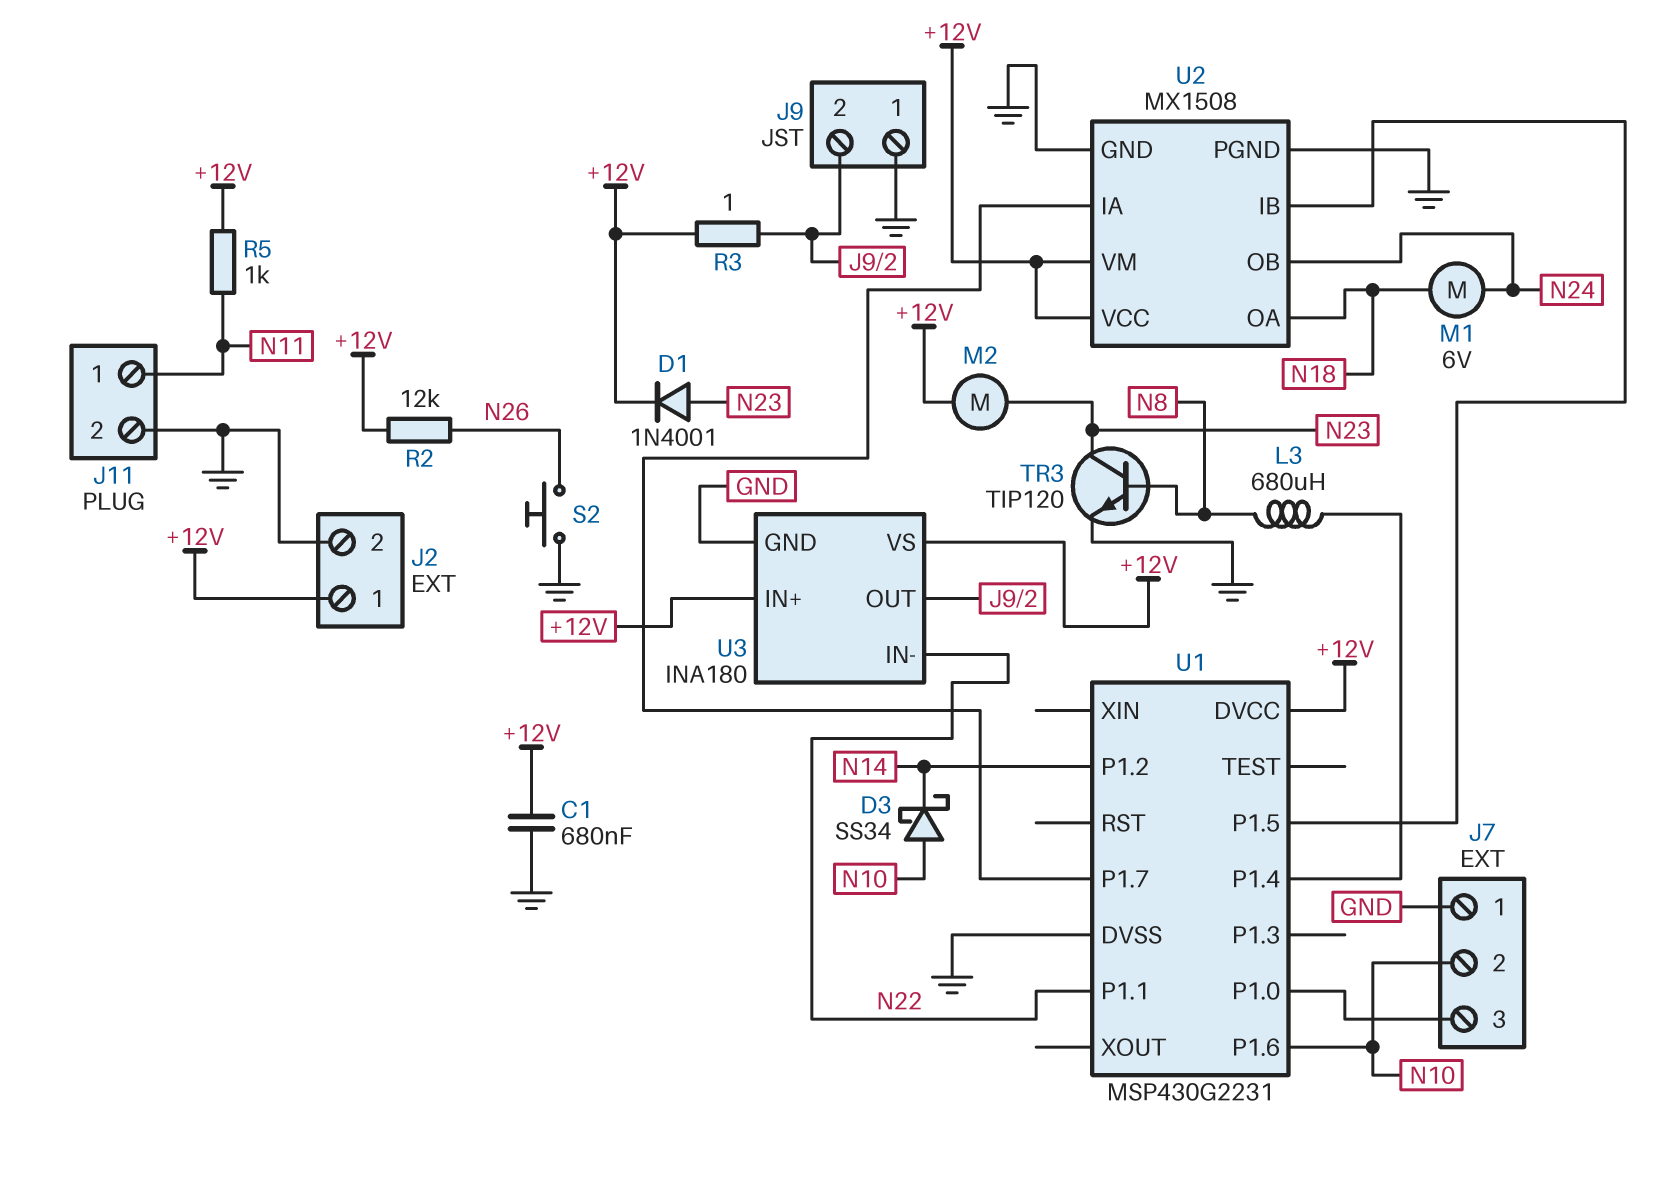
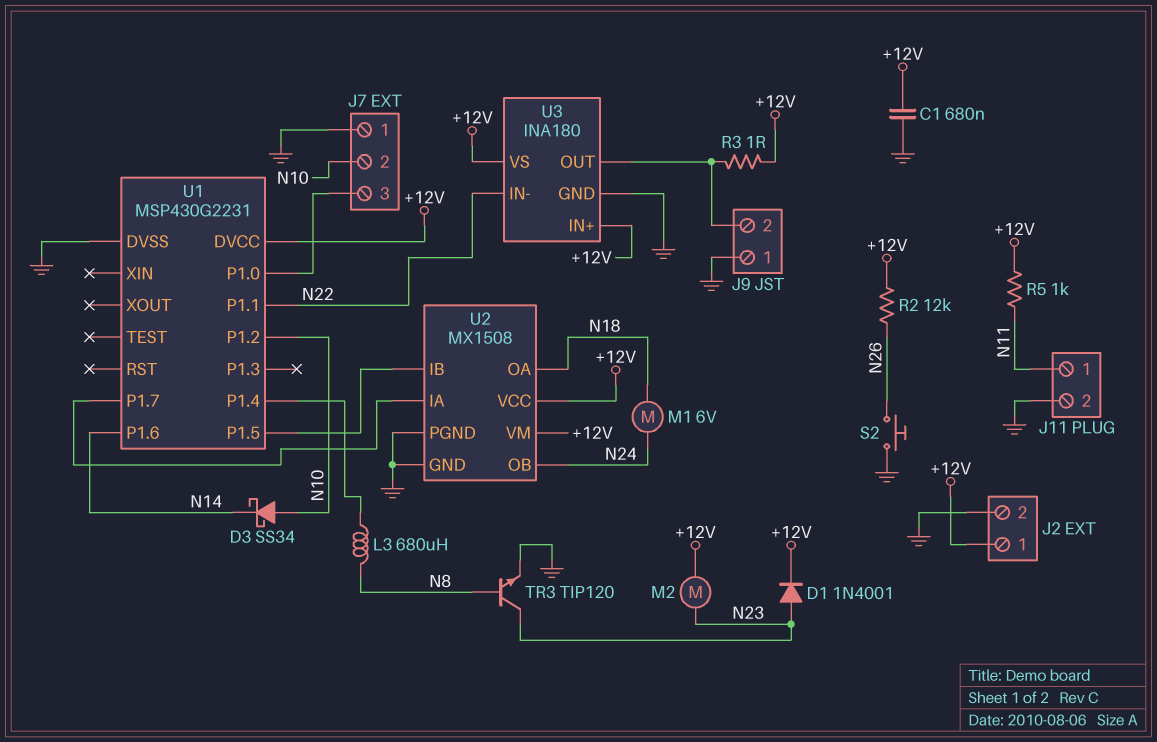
U1 pin P1.2: N14 -> N10
U1 pin P1.6: N10 -> N14

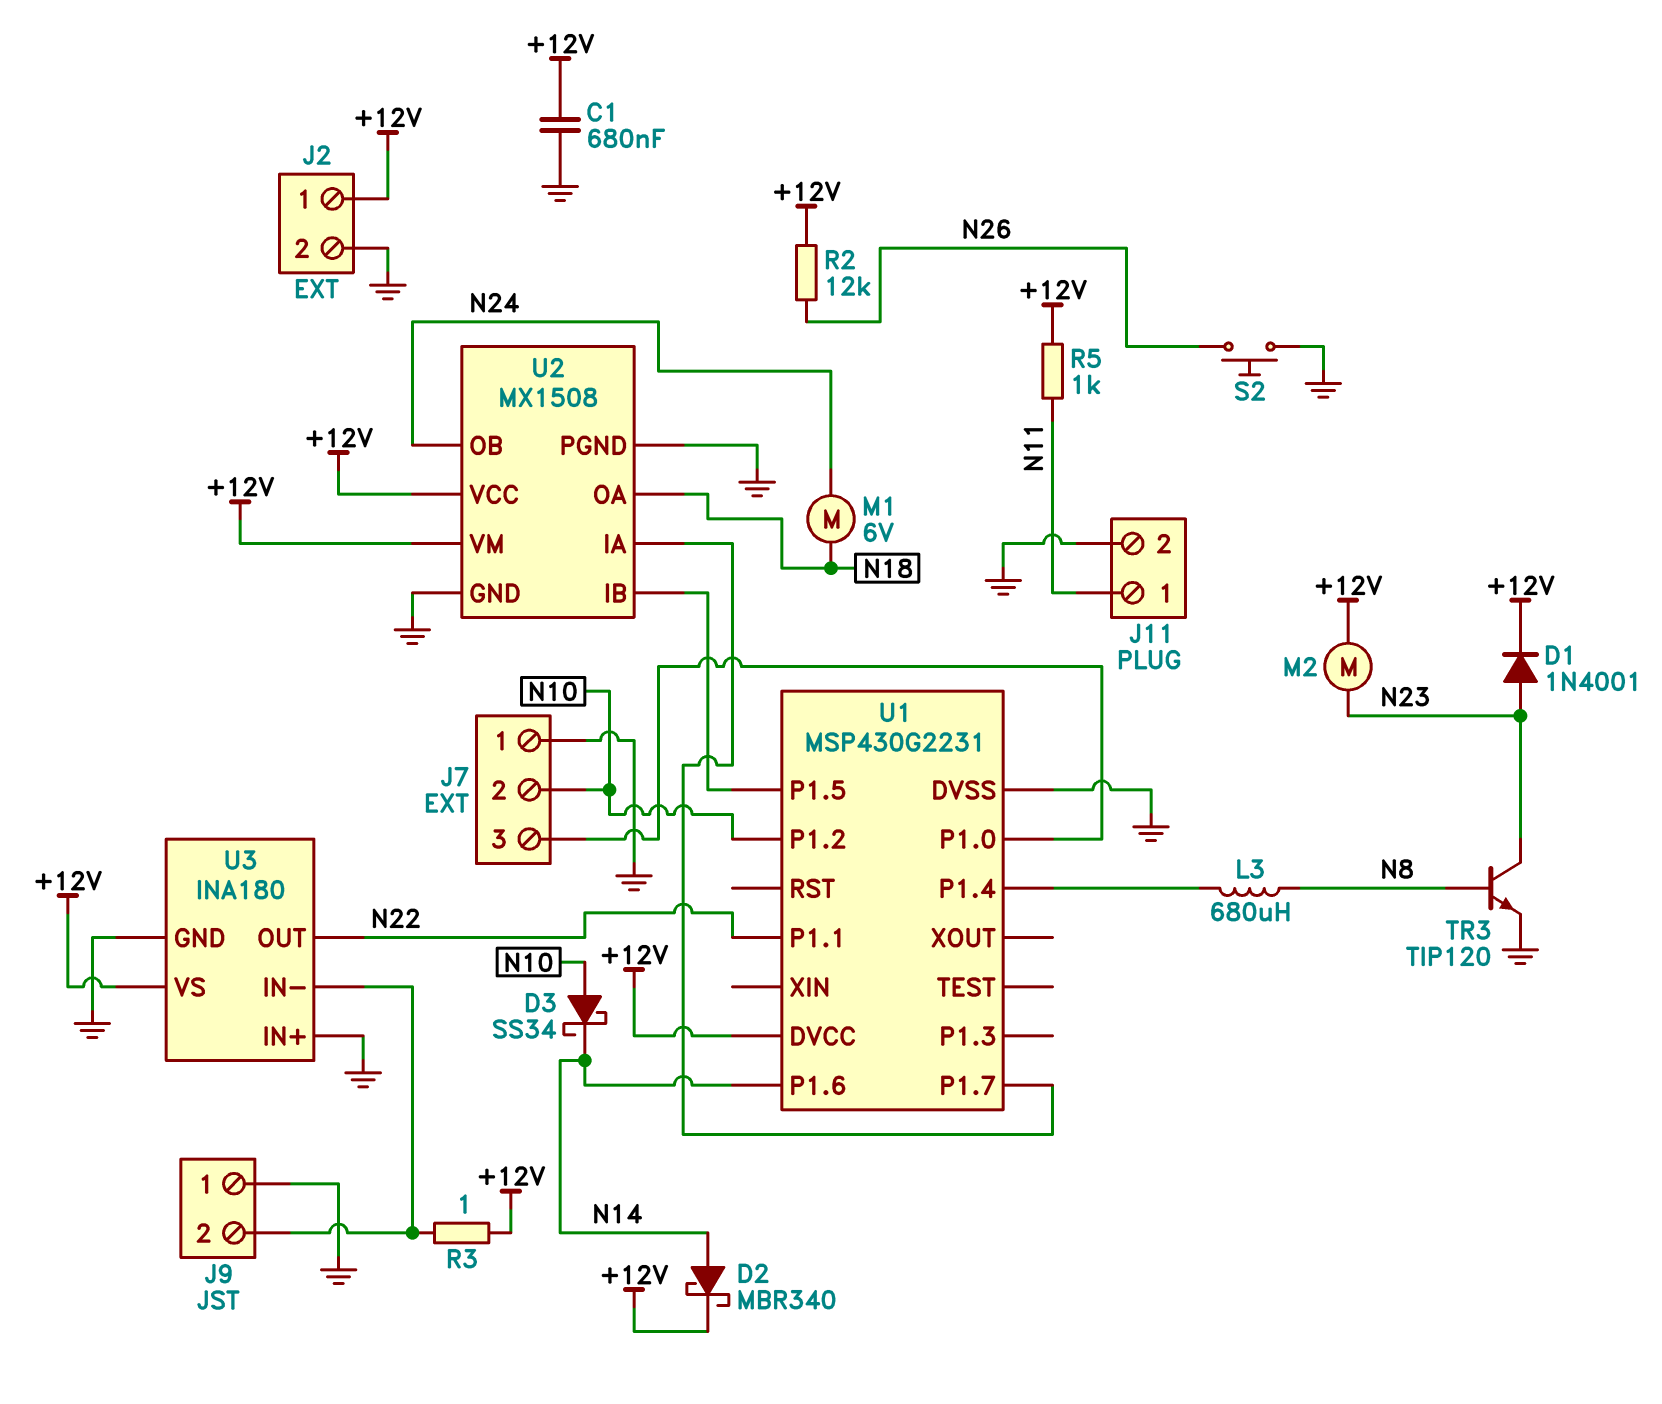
D2: none -> schottky MBR340 (A N14, K +12V)
U3 pin IN+: +12V -> GND
U3 pin IN-: N22 -> J9/2
U3 pin OUT: J9/2 -> N22

